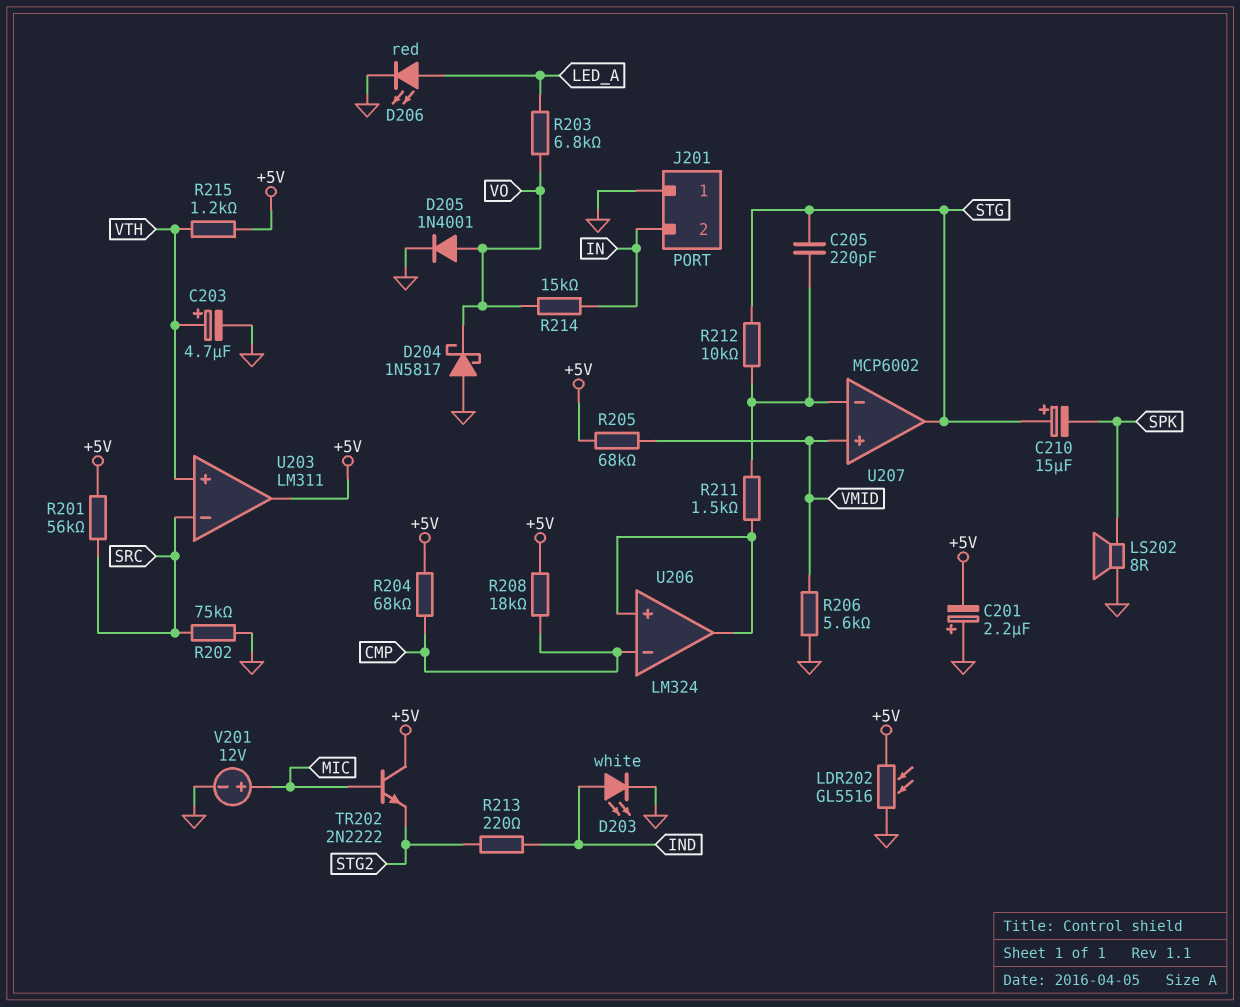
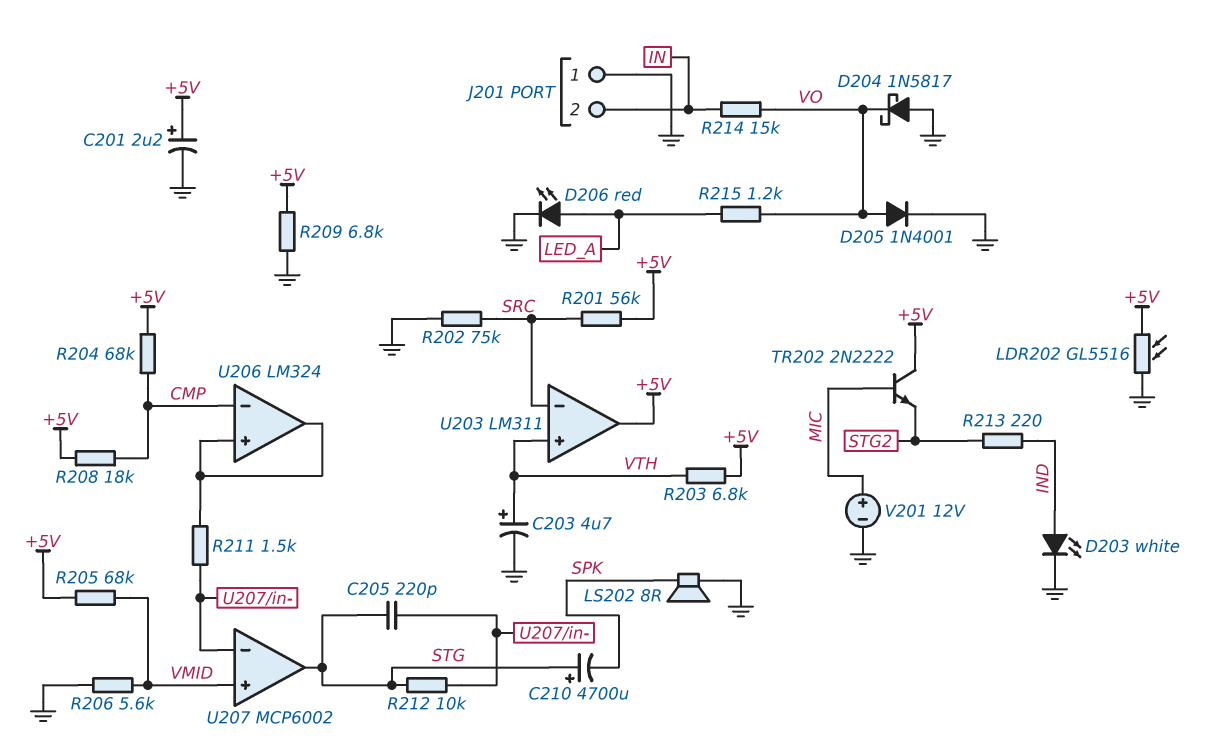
C201: 2.2uF (plus GND, minus +5V) -> 2.2uF (plus +5V, minus GND)
C210: 15uF (plus STG, minus SPK) -> 4700uF (plus STG, minus SPK)
R203: 6.8k (LED_A, VO) -> 6.8k (+5V, VTH)
R209: none -> 6.8k (+5V, GND)
R215: 1.2k (+5V, VTH) -> 1.2k (LED_A, VO)

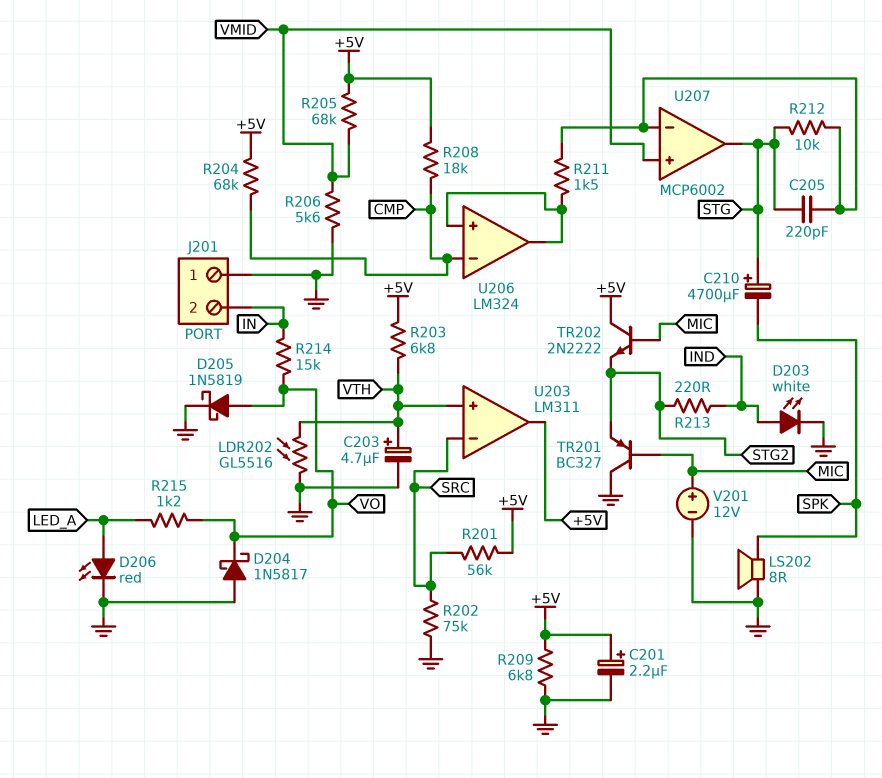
D205: diode 1N4001 (A VO, K GND) -> schottky 1N5819 (A VO, K GND)
LDR202: GL5516 (+5V, GND) -> GL5516 (GND, VTH)
TR201: none -> PNP BC327 (B MIC, C GND, E STG2)

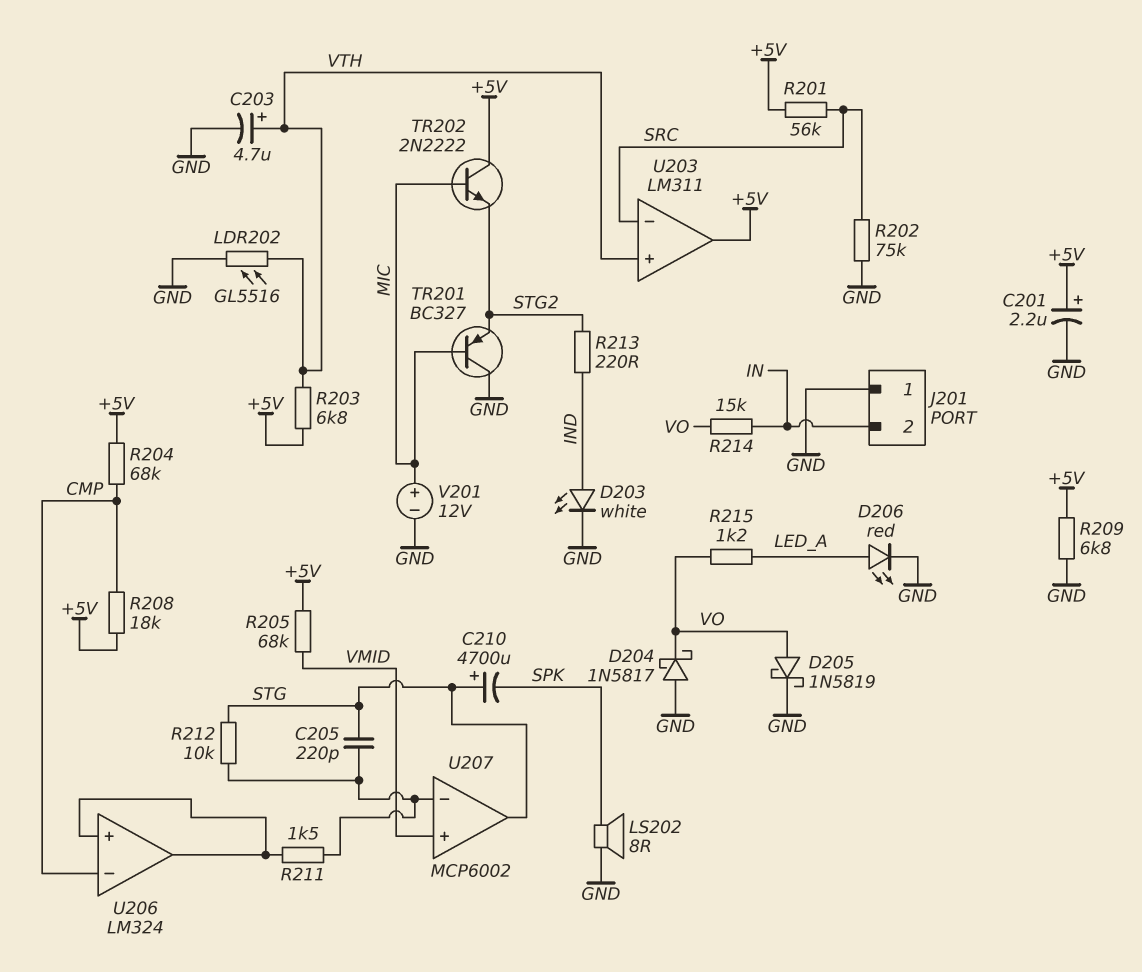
R206: 5.6k (GND, VMID) -> none

